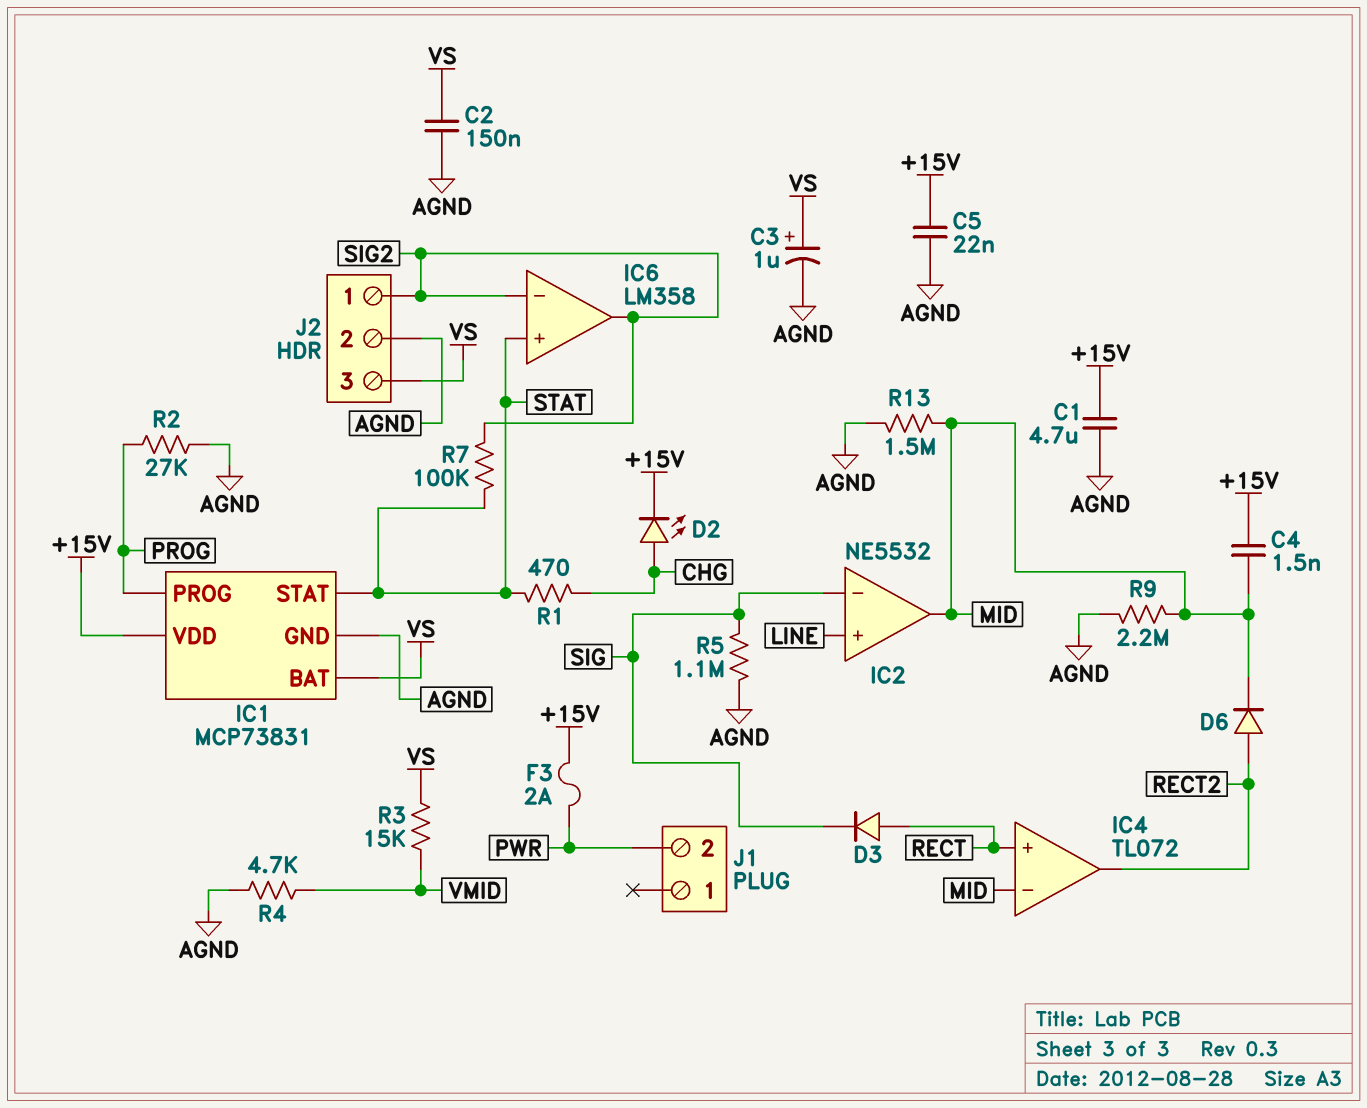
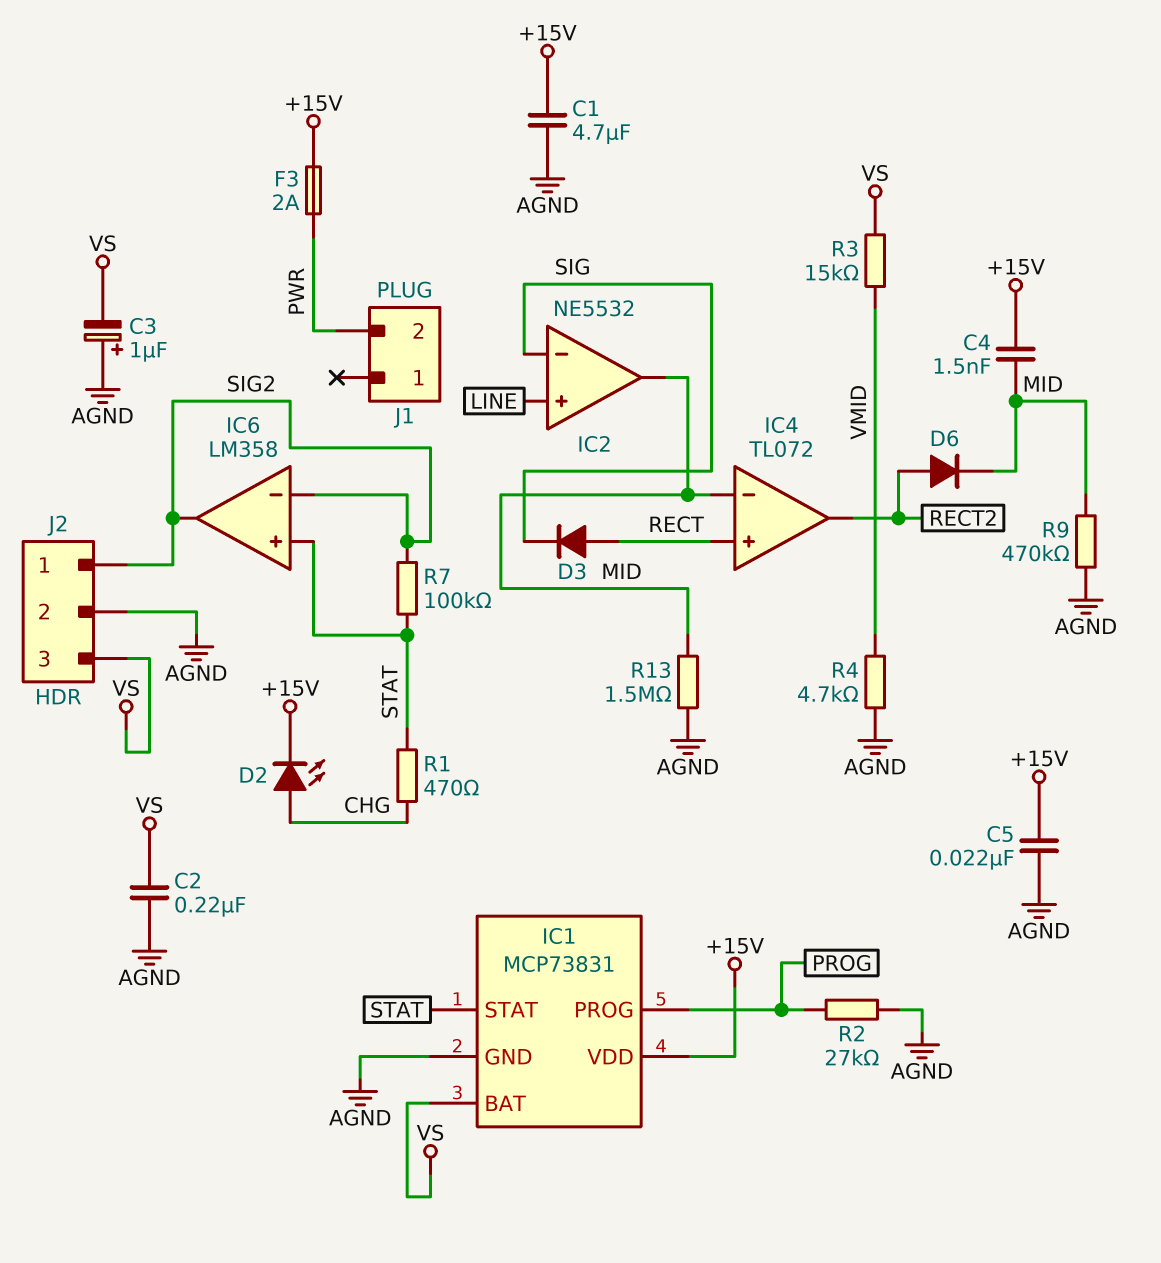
C2: 150nF (AGND, VS) -> 220nF (AGND, VS)
C3: 1uF (plus VS, minus AGND) -> 1uF (plus AGND, minus VS)
R5: 1.1M (AGND, SIG) -> none
R9: 2.2M (AGND, MID) -> 470k (AGND, MID)

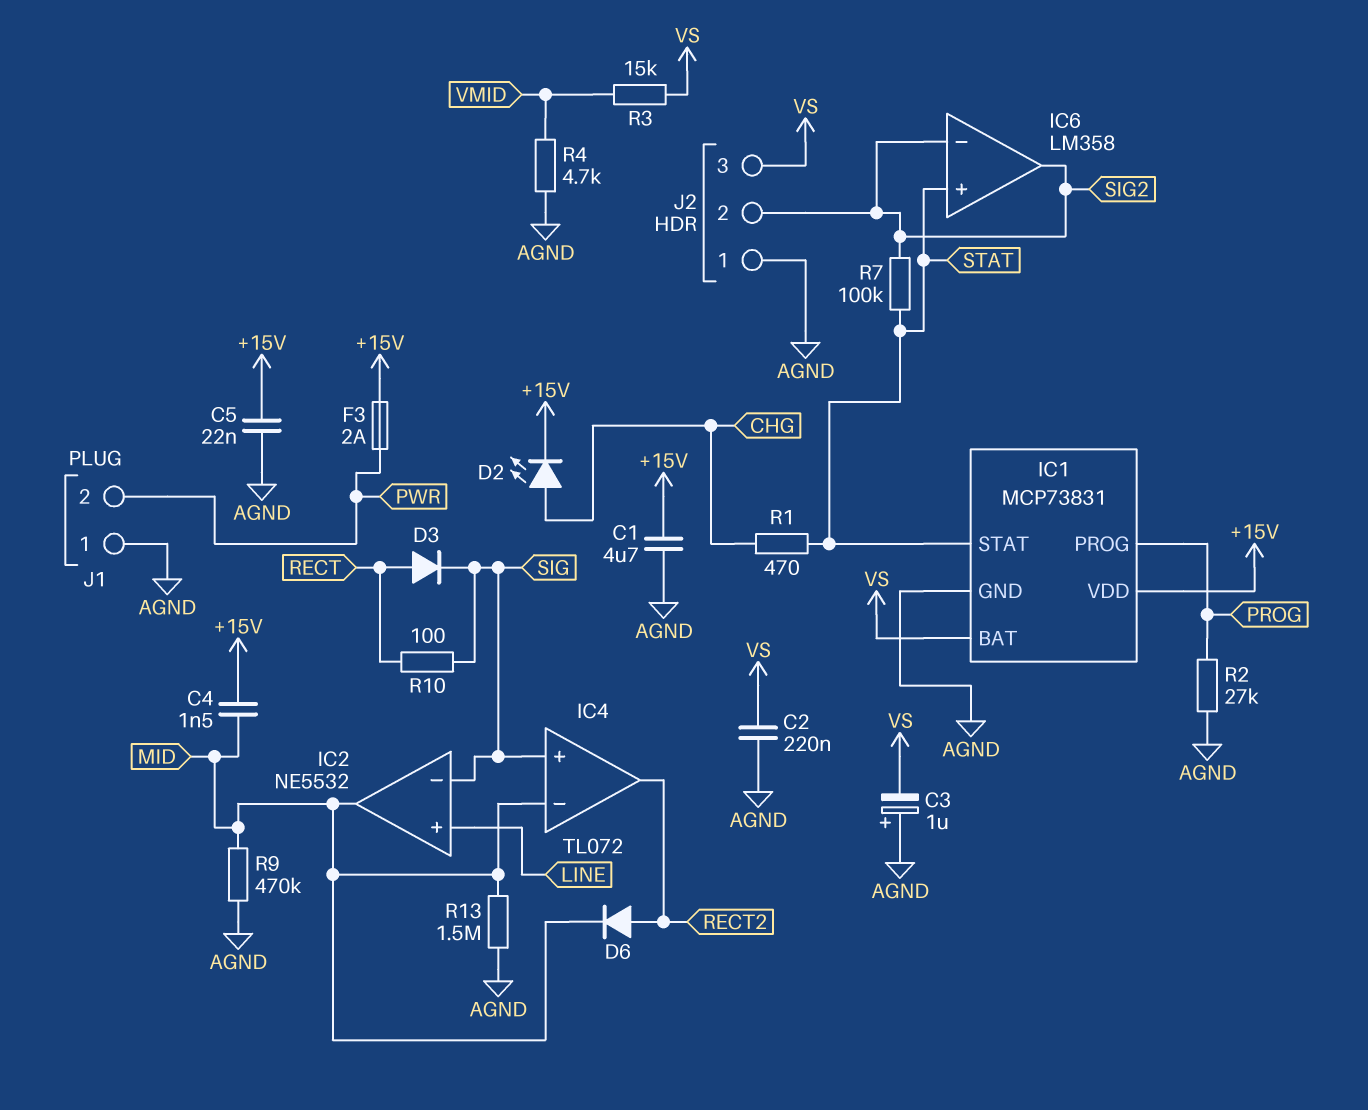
IC4 pin in+: RECT -> SIG
J1 pin 1: none -> AGND
J2 pin 1: SIG2 -> AGND
J2 pin 2: AGND -> SIG2
R10: none -> 100 (RECT, SIG)

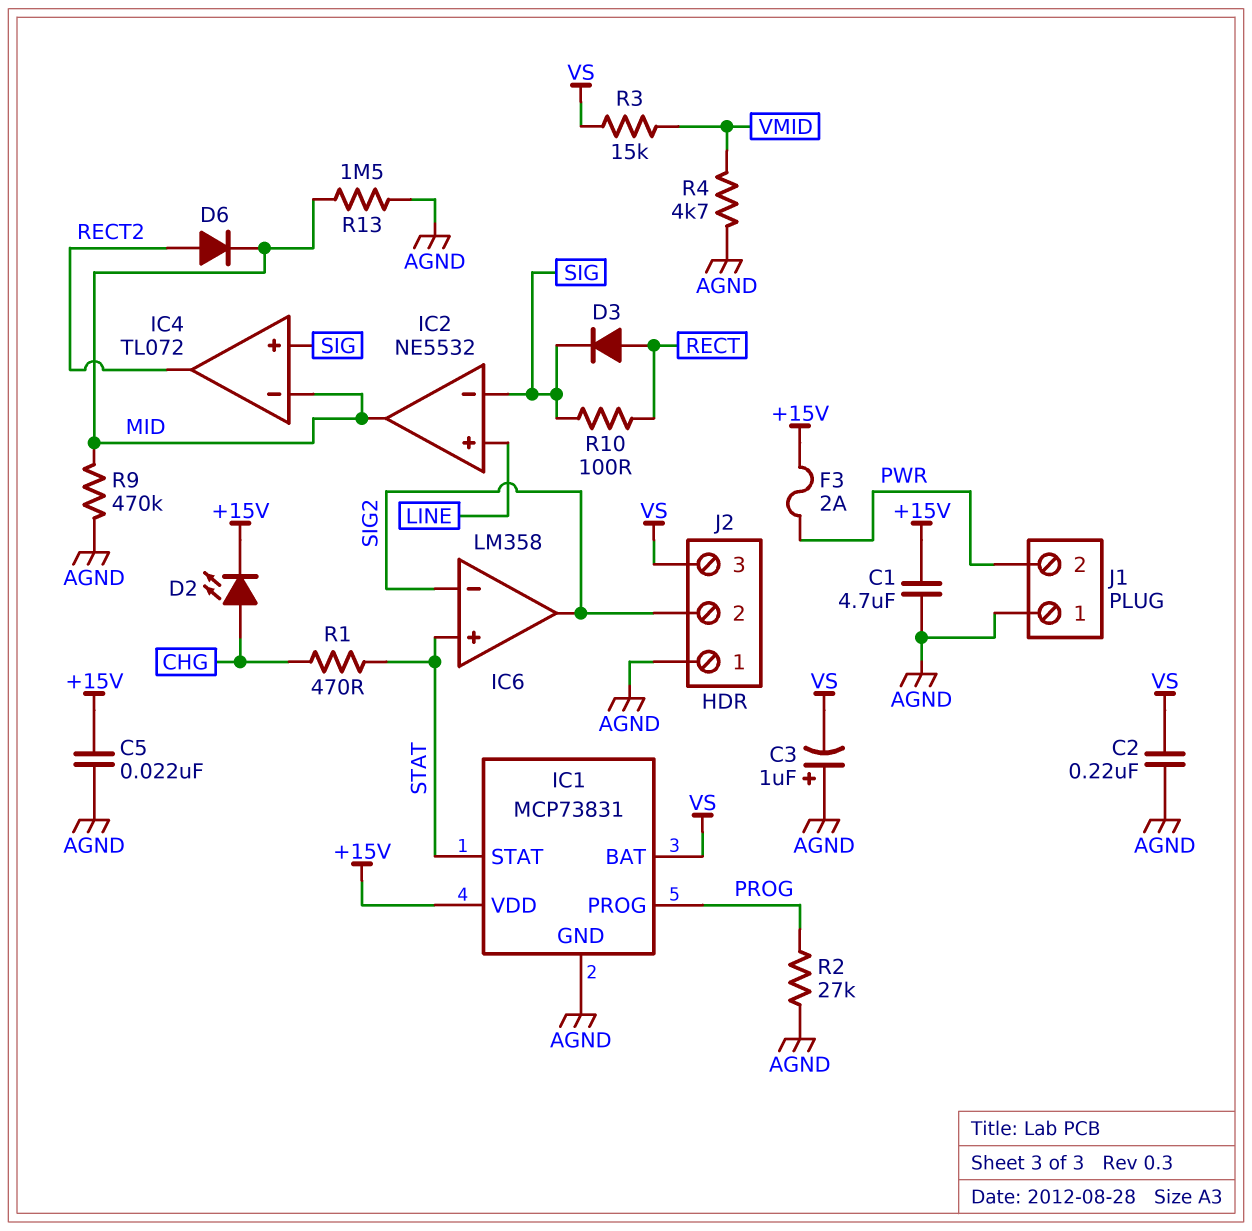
C4: 1.5nF (+15V, MID) -> none
R7: 100k (SIG2, STAT) -> none

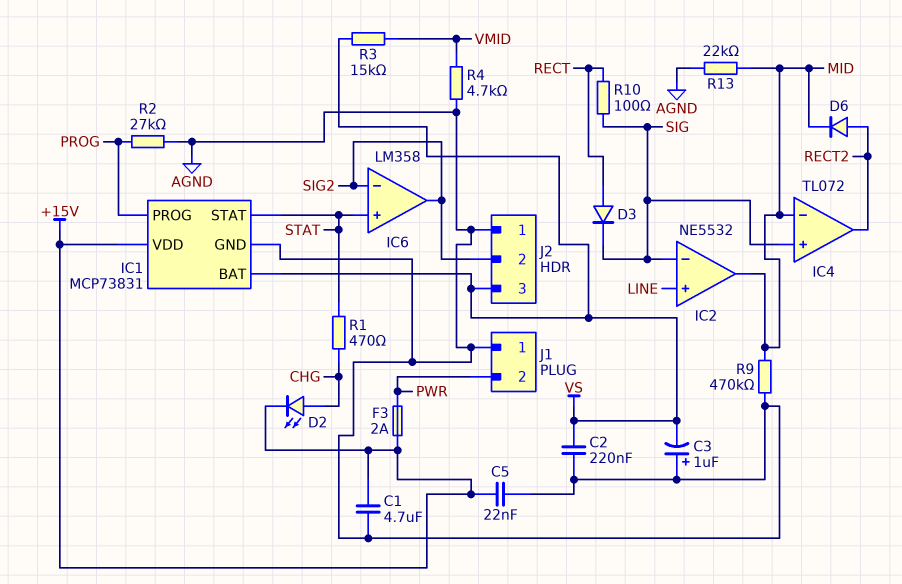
R13: 1.5M (AGND, MID) -> 22k (AGND, MID)

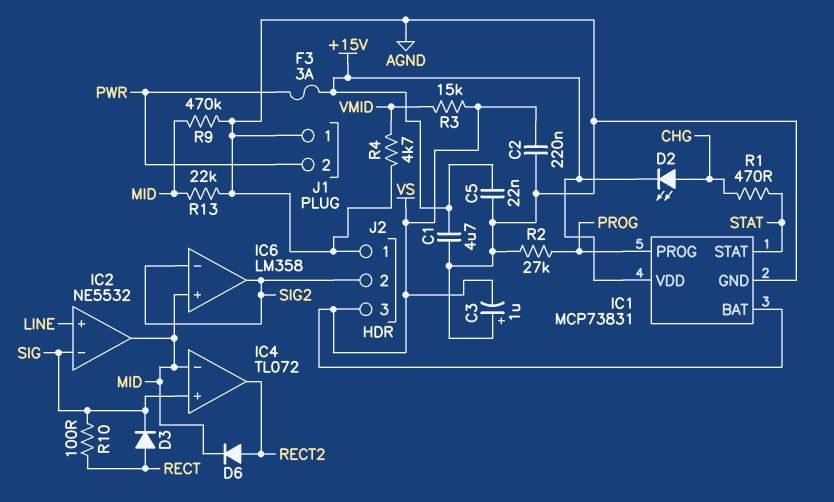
F3: 2A (+15V, PWR) -> 3A (+15V, PWR)
IC6 pin in+: STAT -> MID

